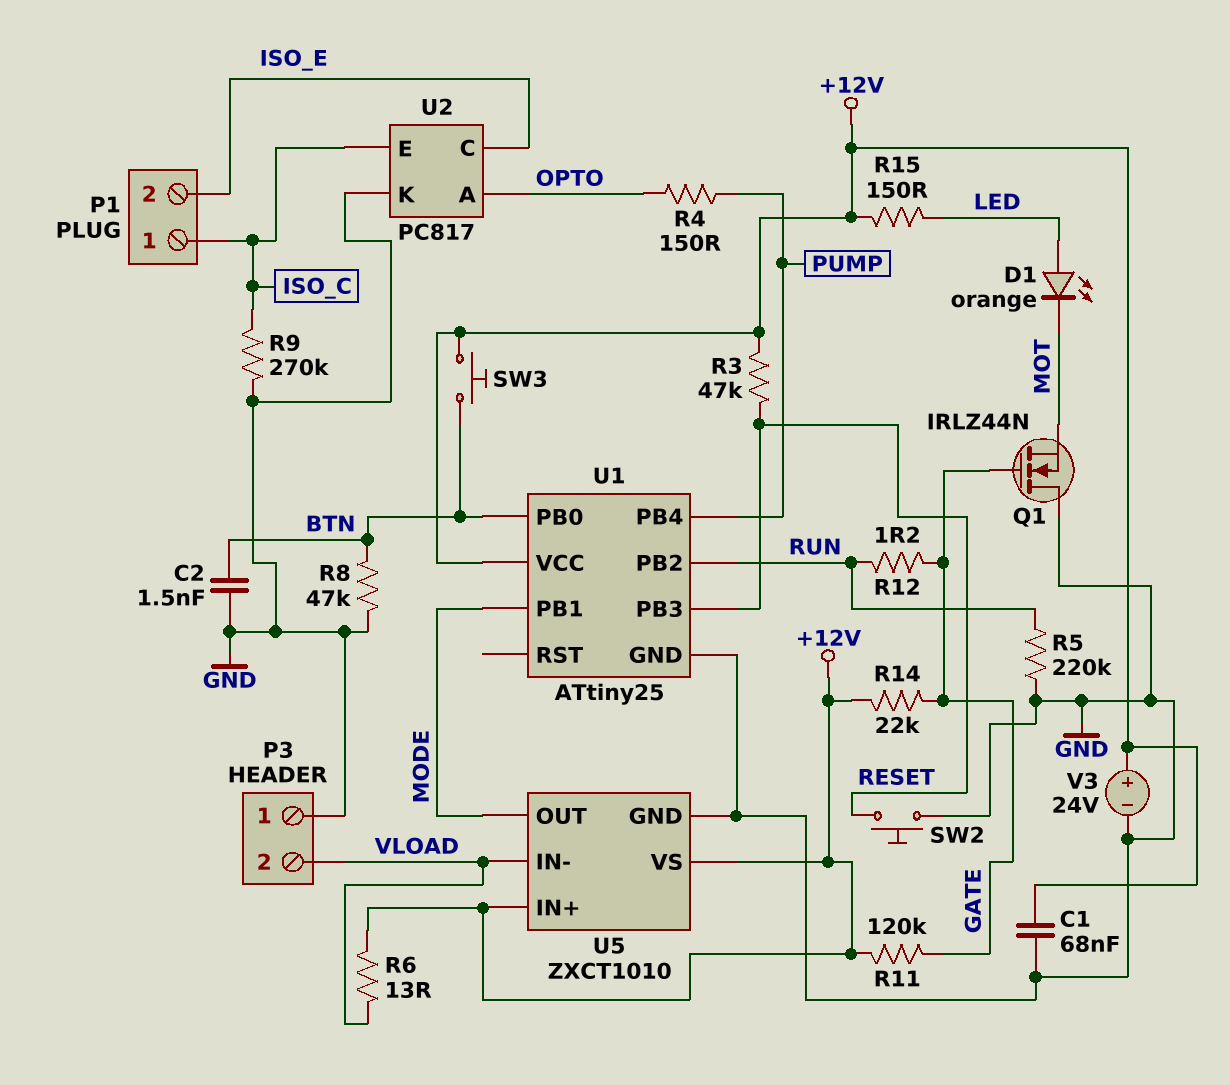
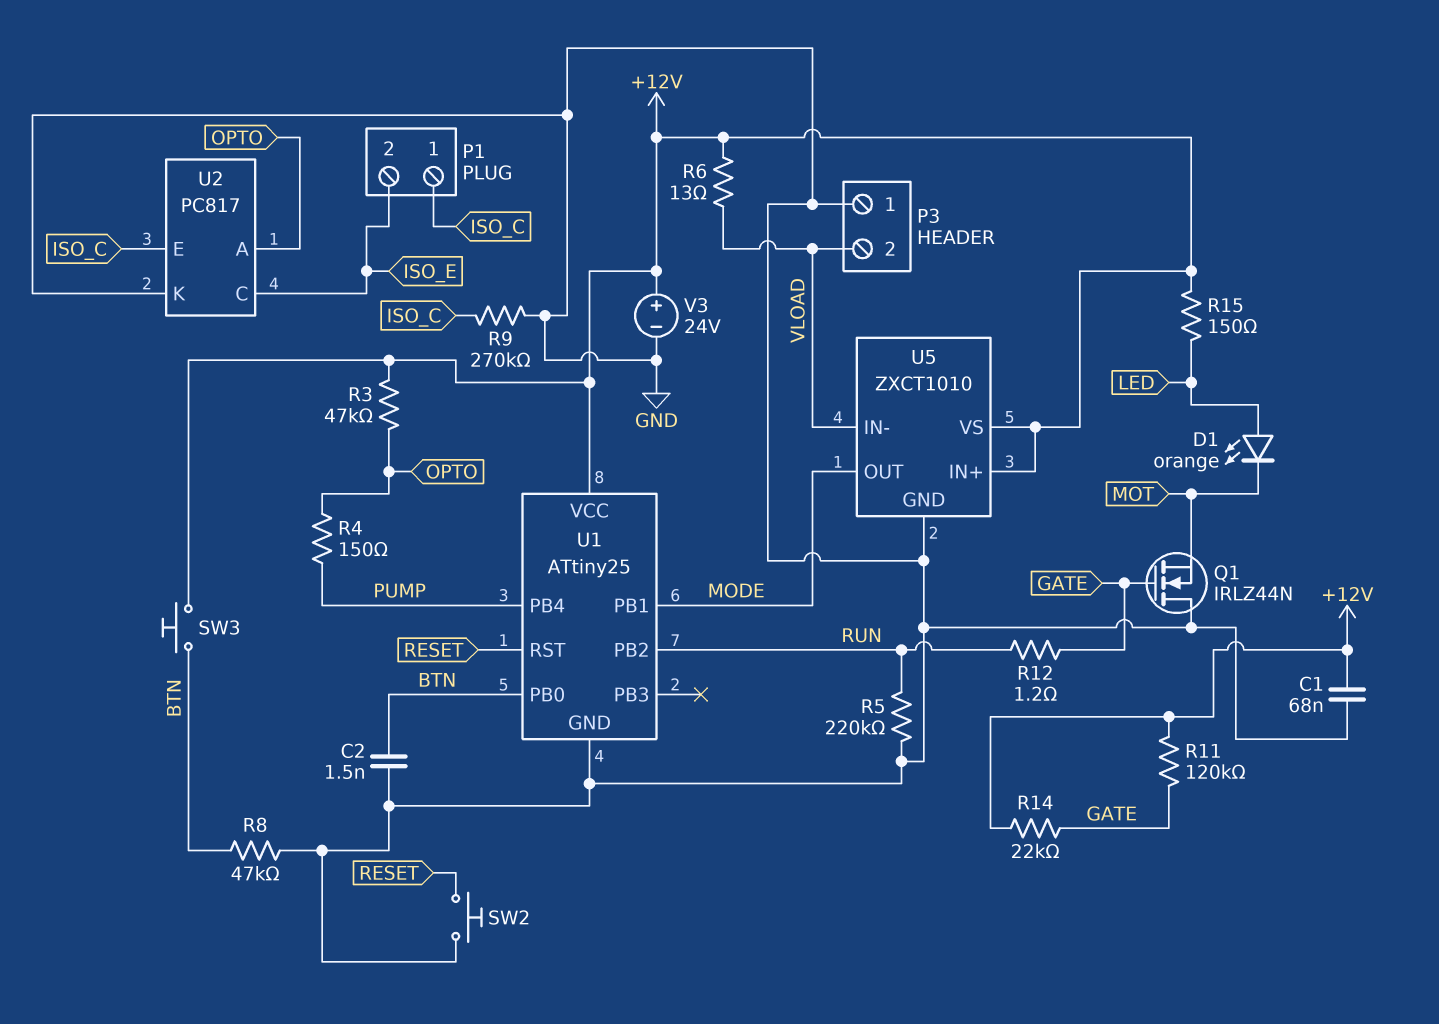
R3: 47k (+12V, RESET) -> 47k (+12V, OPTO)
U1 pin PB3: RESET -> none
U1 pin RST: none -> RESET

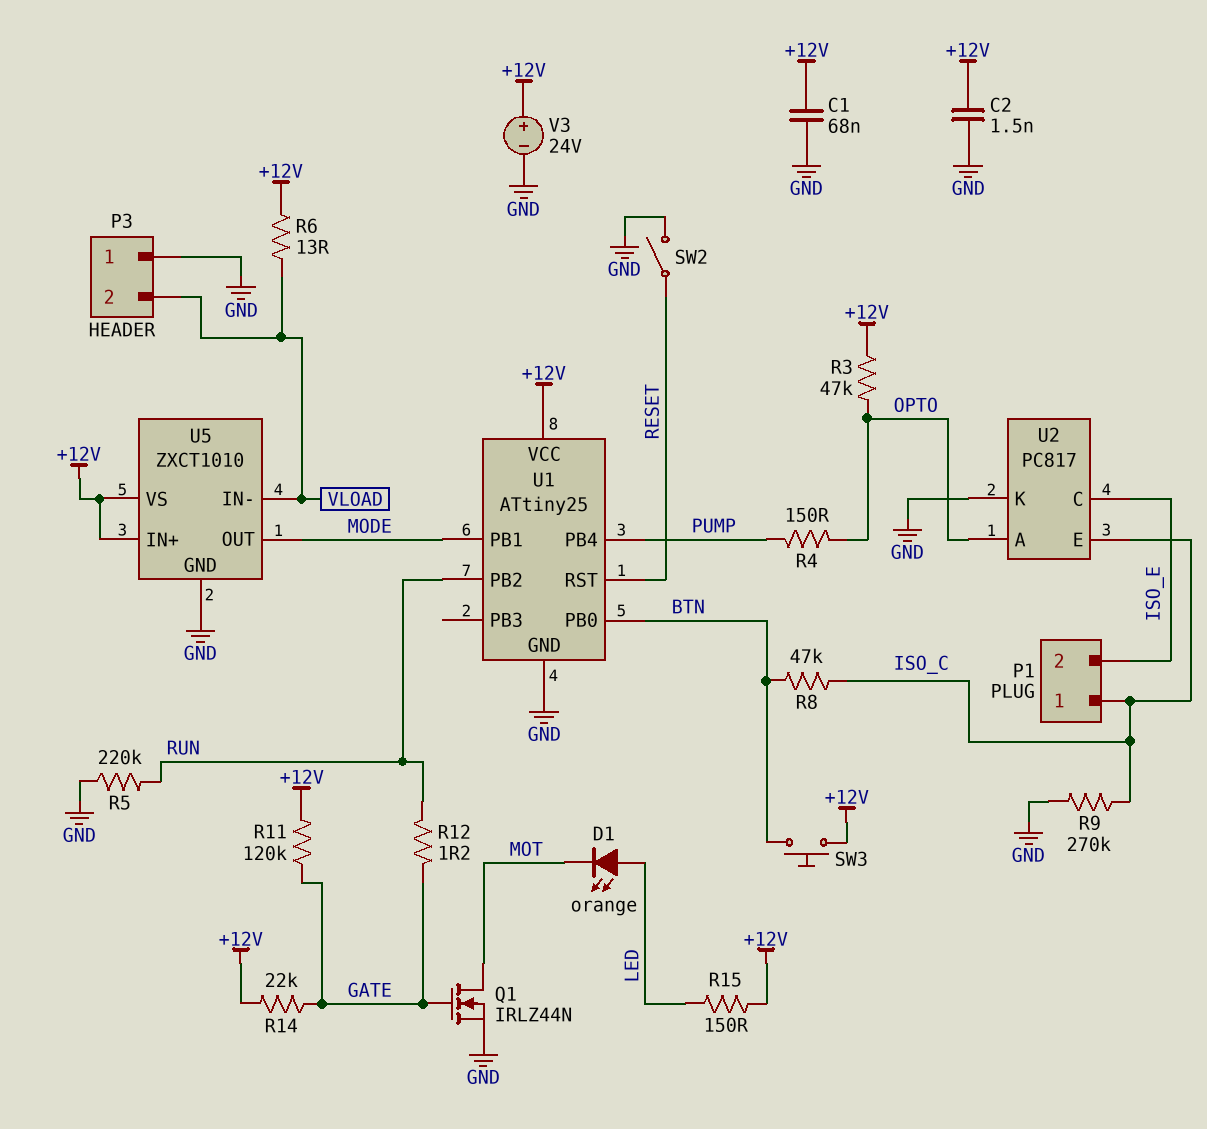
C2: 1.5nF (BTN, GND) -> 1.5nF (+12V, GND)
Q1: NMOS IRLZ44N (G GATE, D GND, S MOT) -> NMOS IRLZ44N (G GATE, D MOT, S GND)
R8: 47k (BTN, GND) -> 47k (BTN, ISO_C)
SW2: button (GND, RESET) -> switch (GND, RESET)

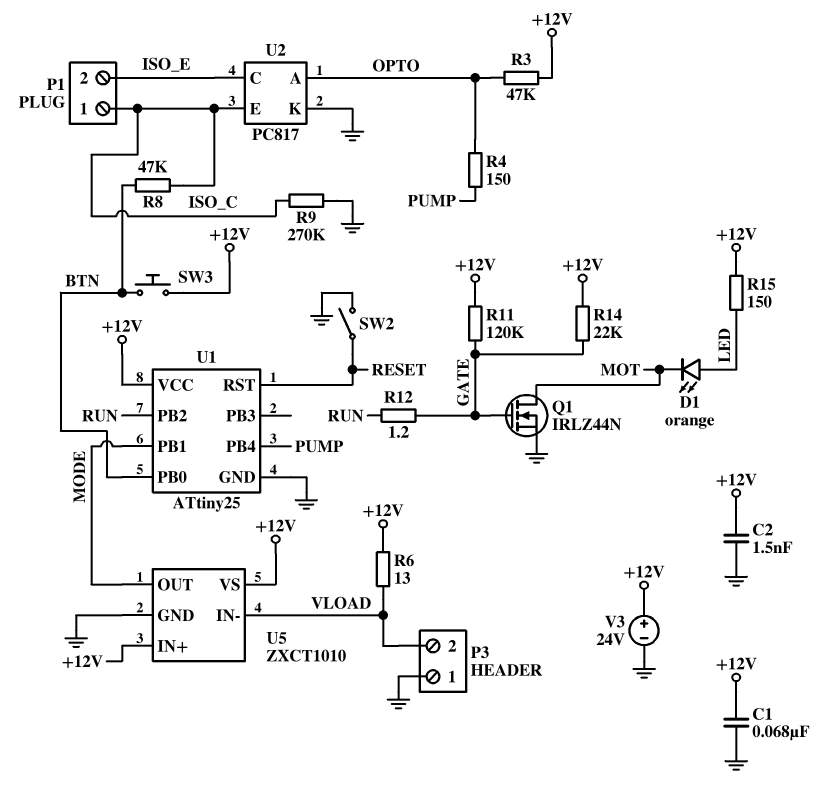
R5: 220k (GND, RUN) -> none

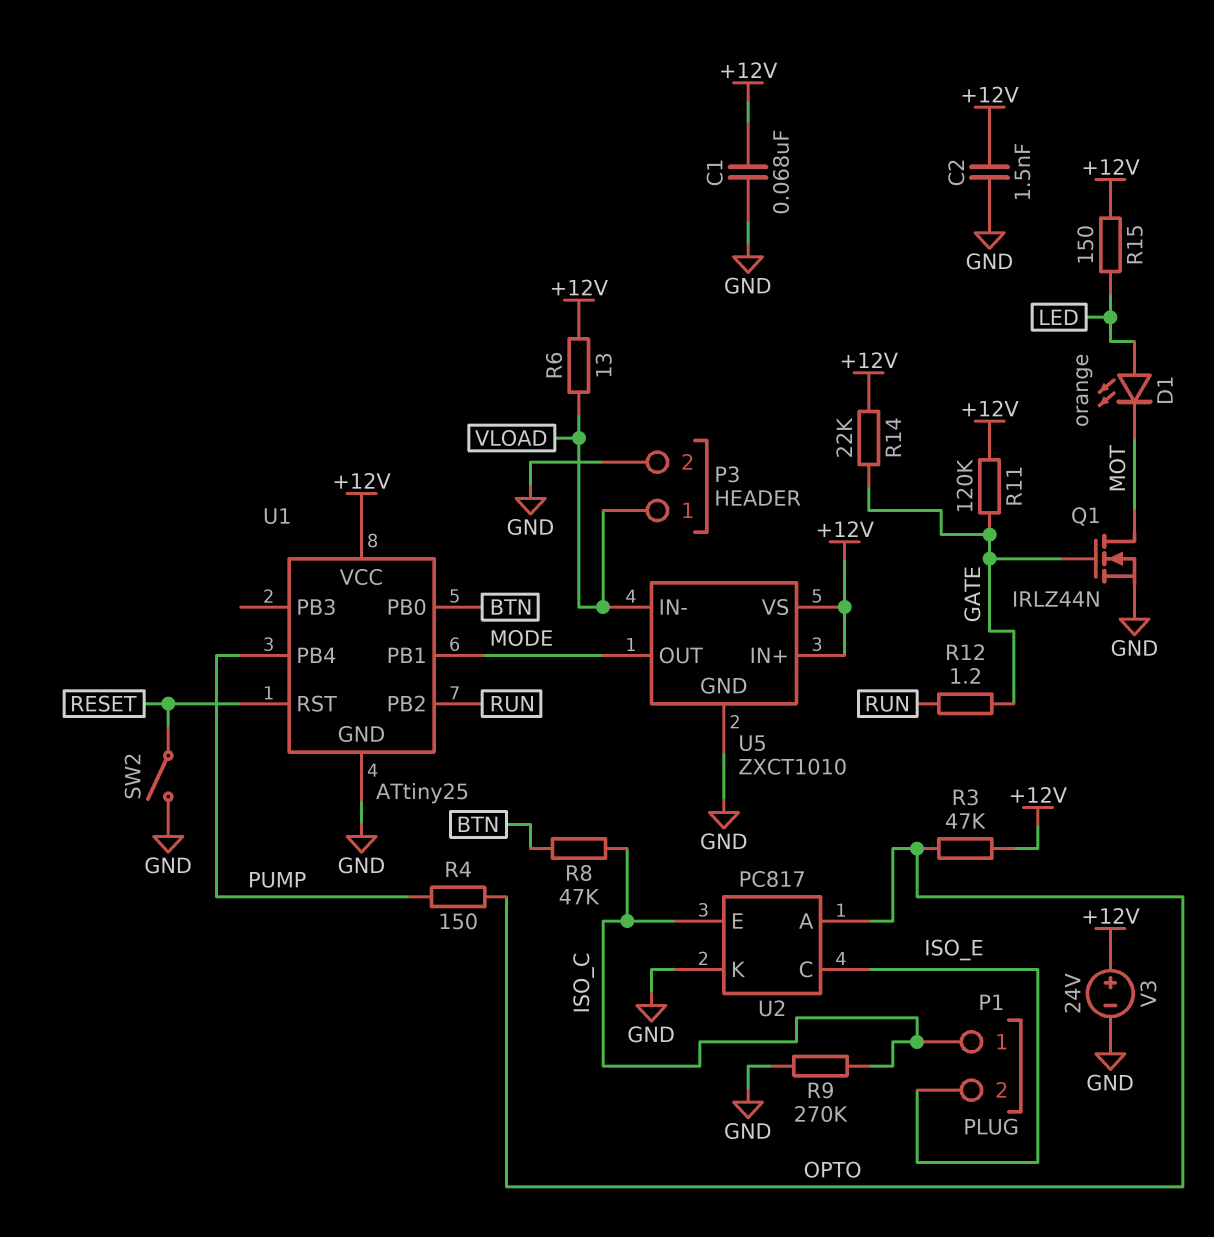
P3 pin 1: GND -> VLOAD
P3 pin 2: VLOAD -> GND
SW3: button (+12V, BTN) -> none

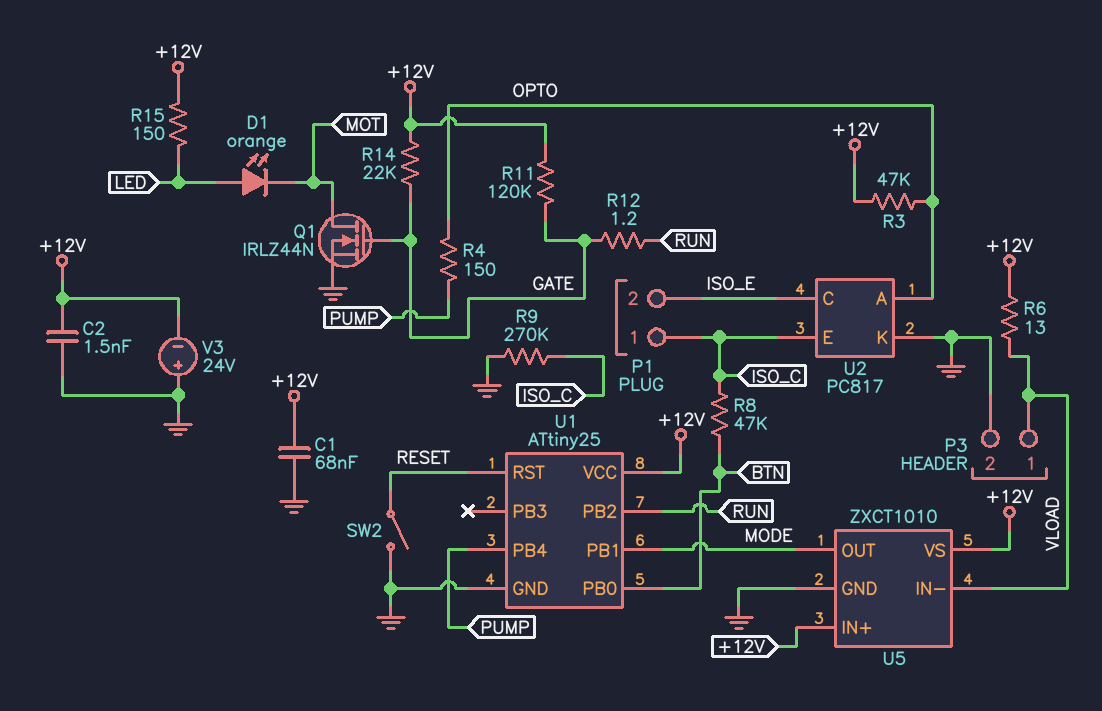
V3: 24V (plus +12V, minus GND) -> 24V (plus GND, minus +12V)

